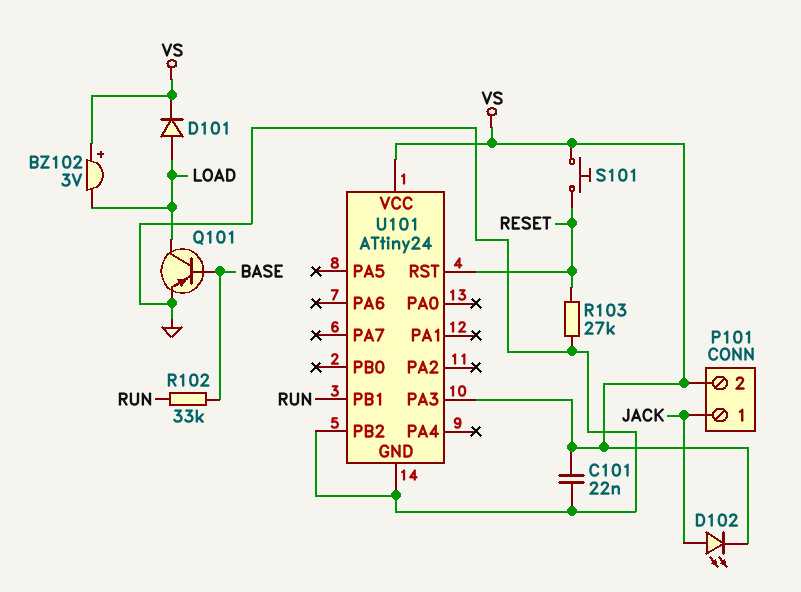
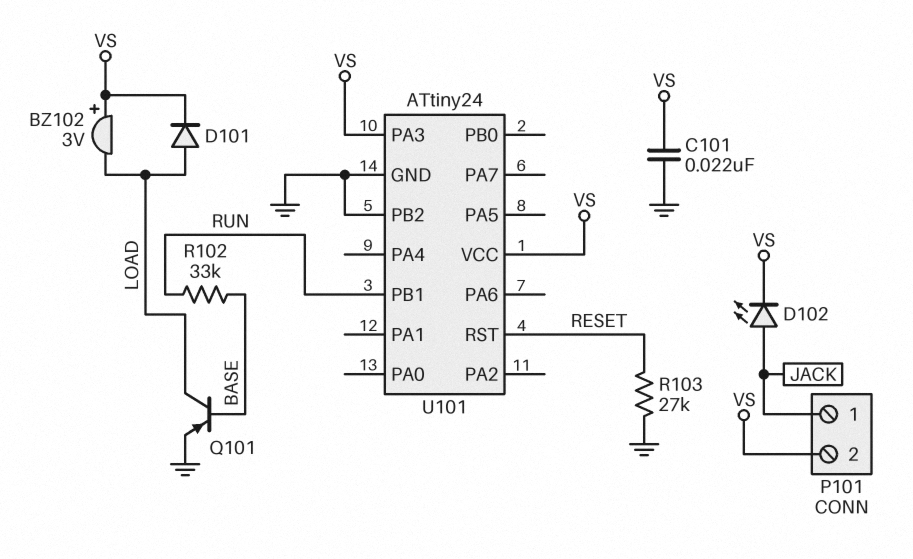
S101: button (RESET, VS) -> none

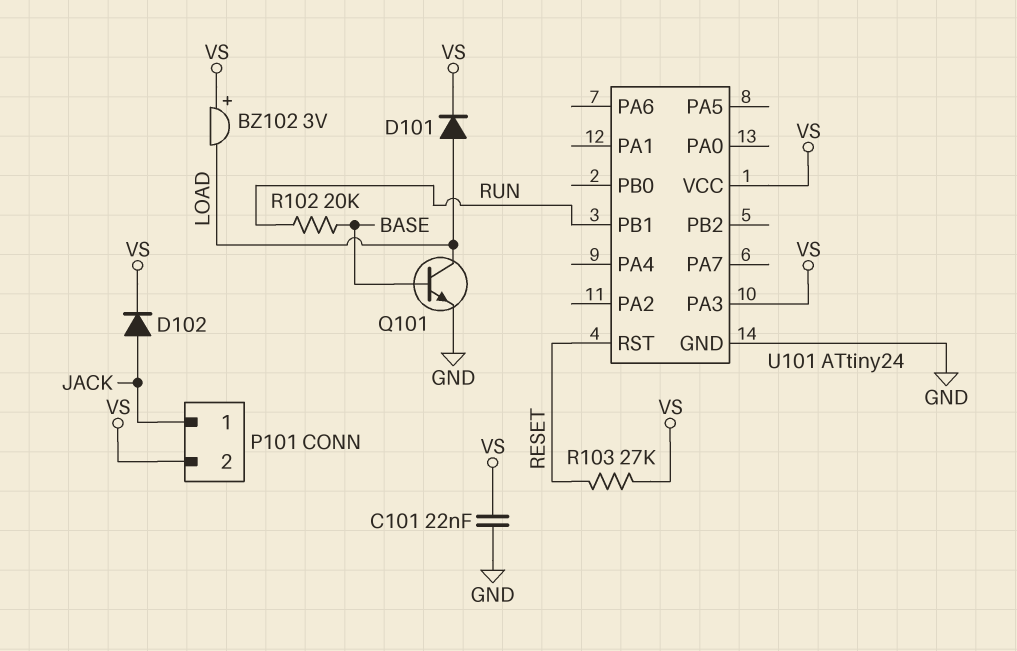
D102: LED (A JACK, K VS) -> diode (A JACK, K VS)
Q101: PNP (B BASE, C LOAD, E GND) -> NPN (B BASE, C LOAD, E GND)
R102: 33k (BASE, RUN) -> 20k (BASE, RUN)
R103: 27k (GND, RESET) -> 27k (RESET, VS)
U101 pin PB2: GND -> none

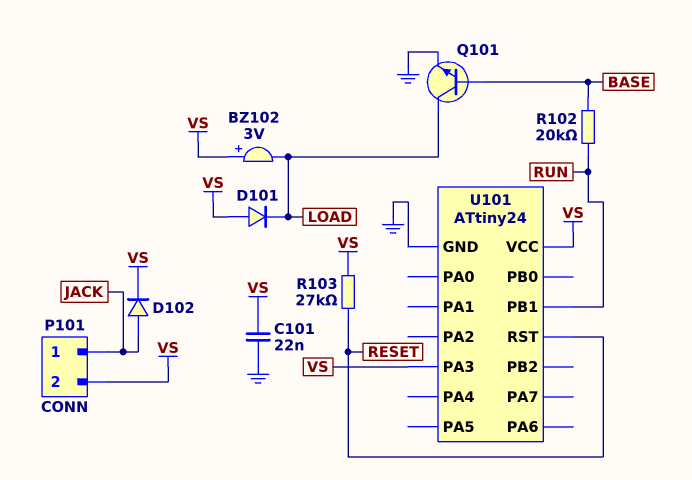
D101: diode (A LOAD, K VS) -> diode (A VS, K LOAD)

